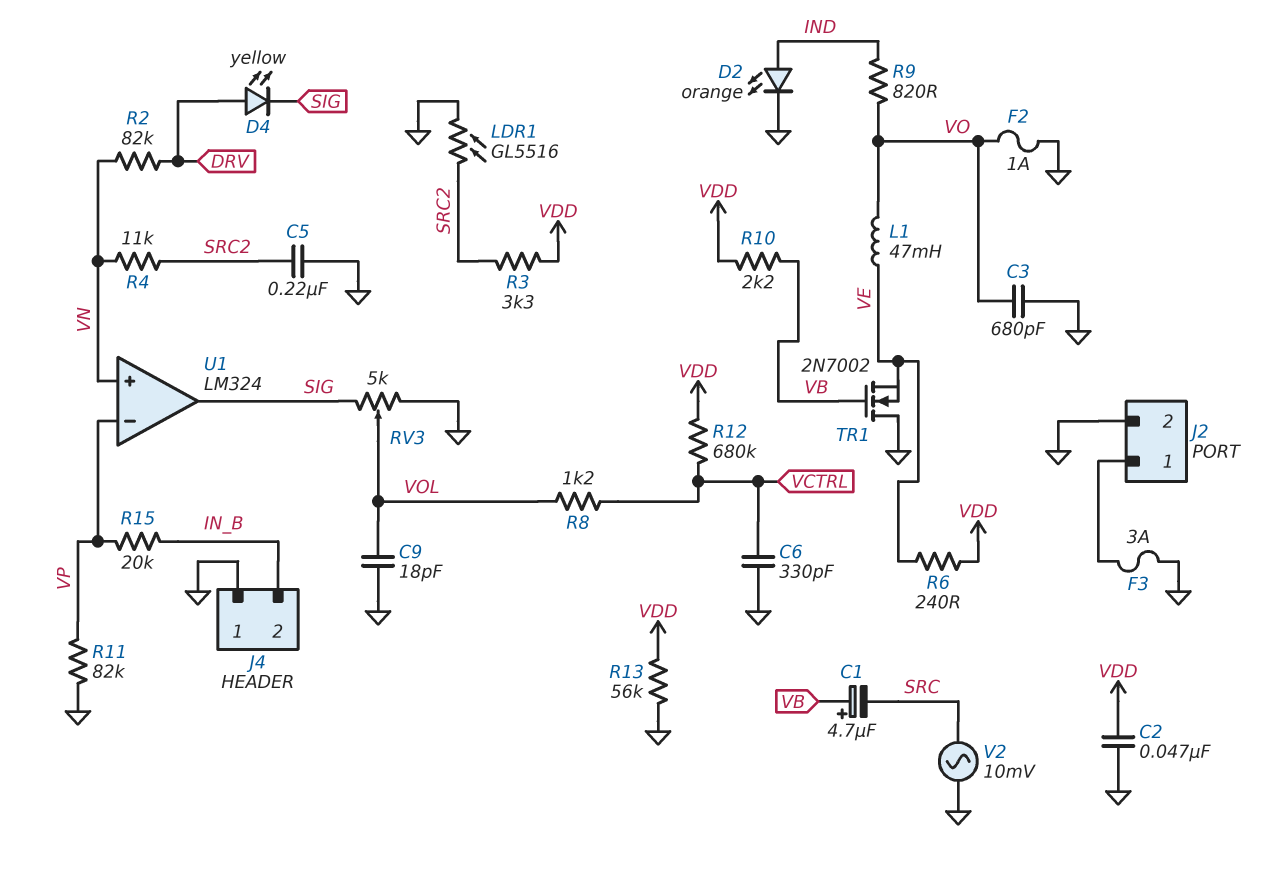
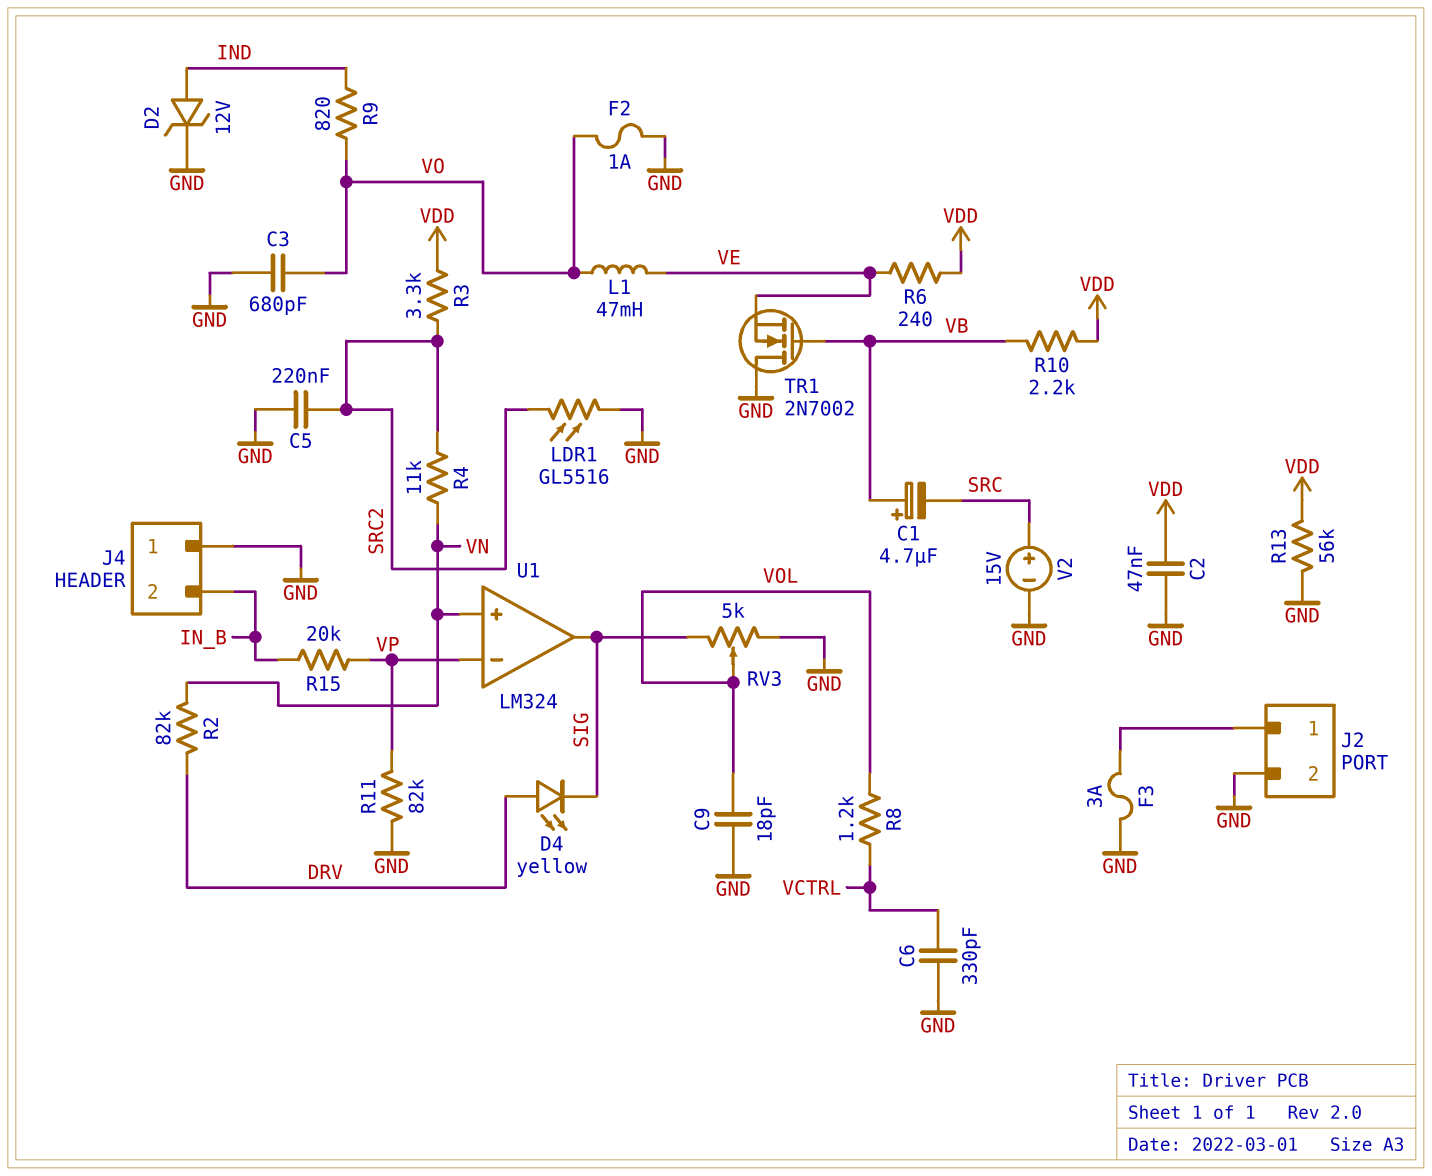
D2: LED orange (A IND, K GND) -> zener 12V (A IND, K GND)
R12: 680k (VCTRL, VDD) -> none
V2: AC 10mV (GND, SRC) -> 15V (plus SRC, minus GND)

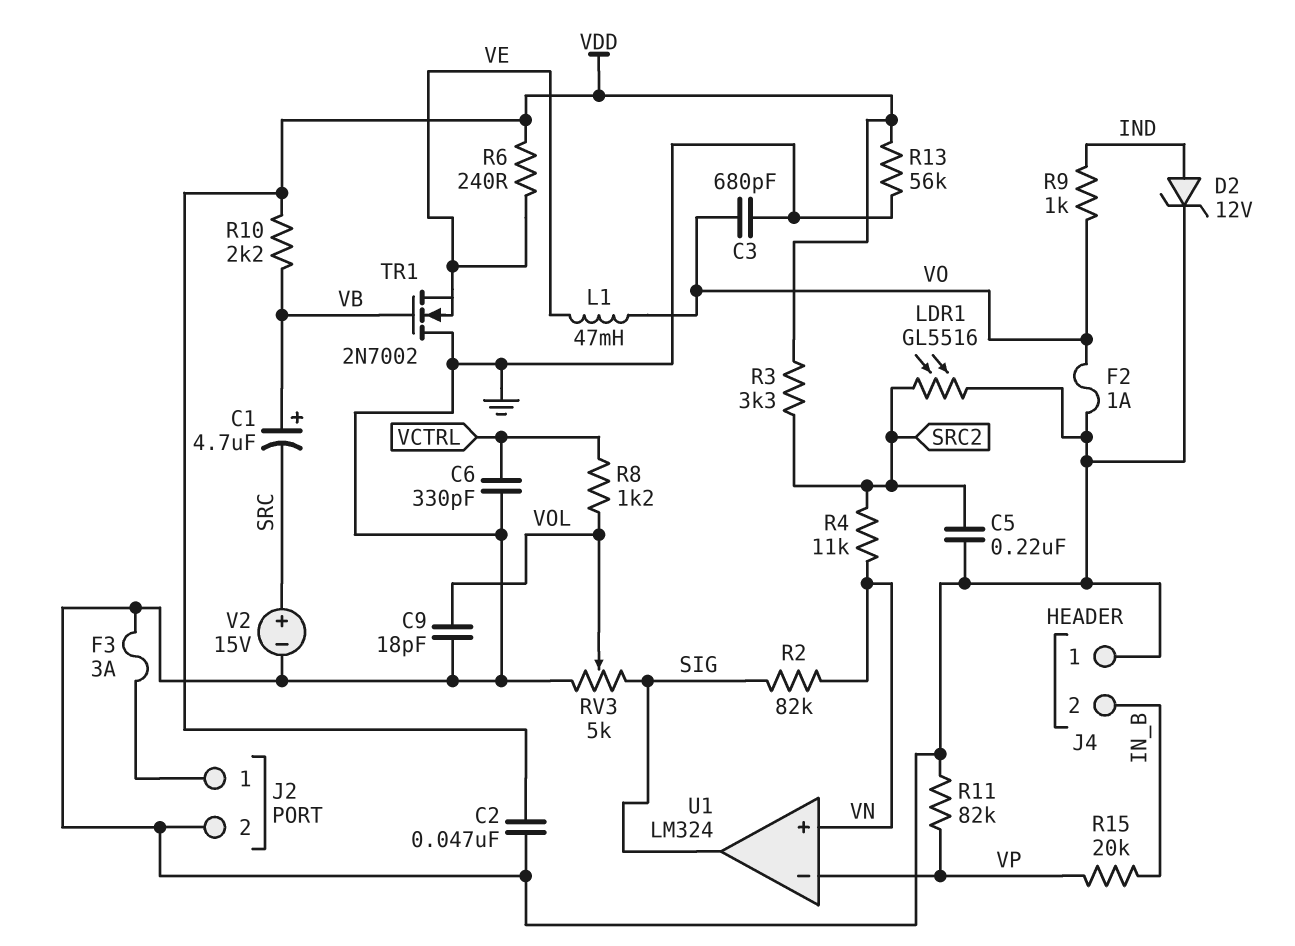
D4: LED yellow (A DRV, K SIG) -> none
R2: 82k (DRV, VN) -> 82k (SIG, VN)
R9: 820 (IND, VO) -> 1k (IND, VO)

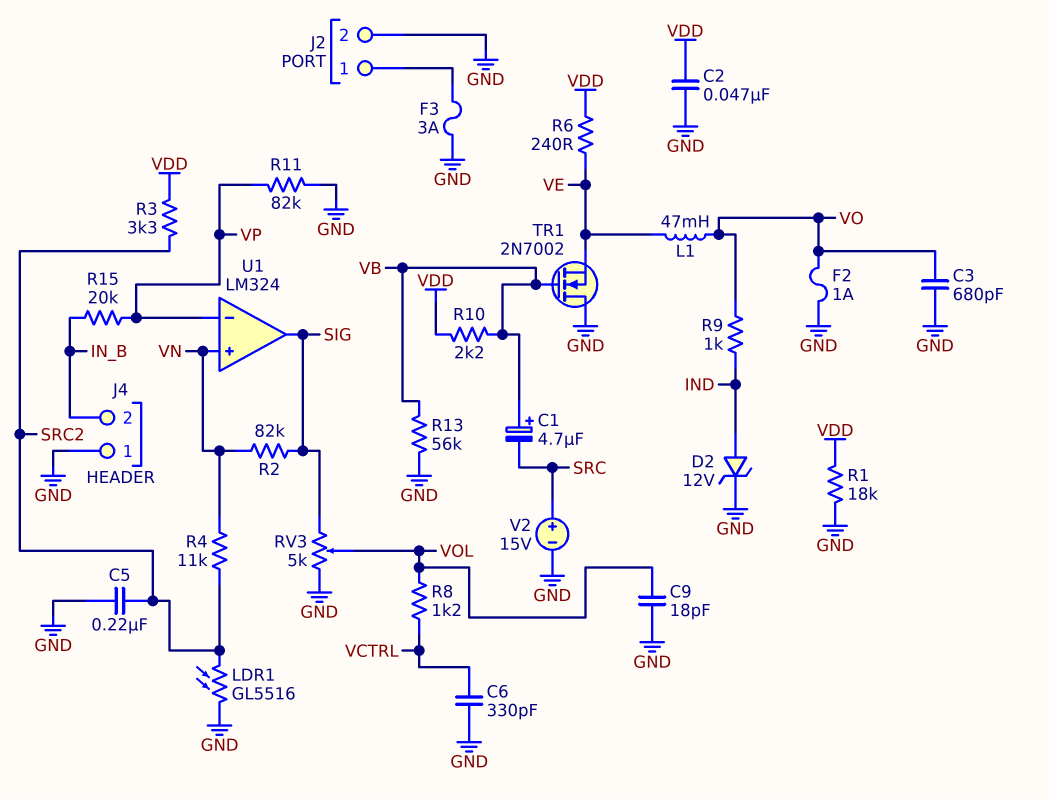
R1: none -> 18k (GND, VDD)
R13: 56k (GND, VDD) -> 56k (GND, VB)

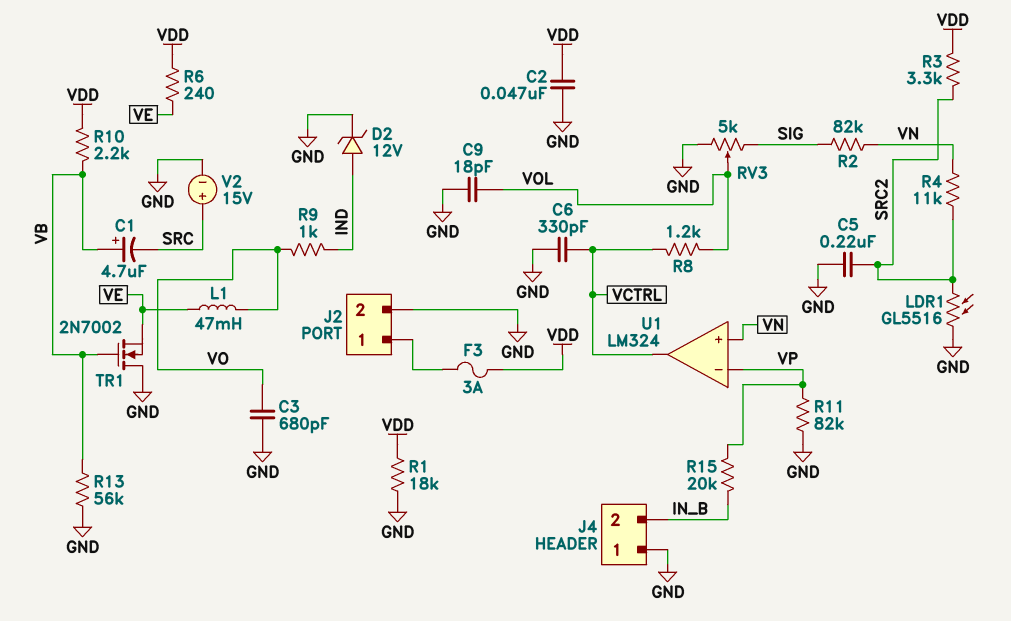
F2: 1A (GND, VO) -> none
F3: 3A (GND, J2/1) -> 3A (J2/1, VDD)
U1 pin out: SIG -> VCTRL

